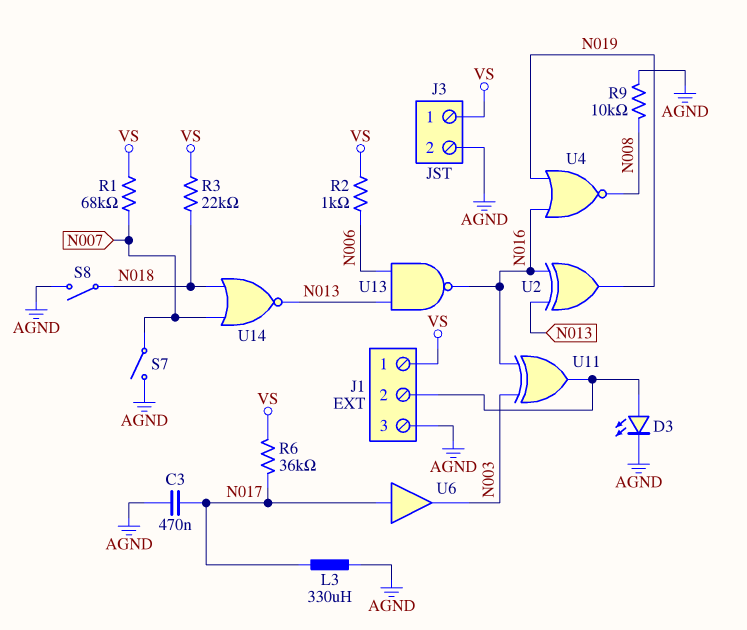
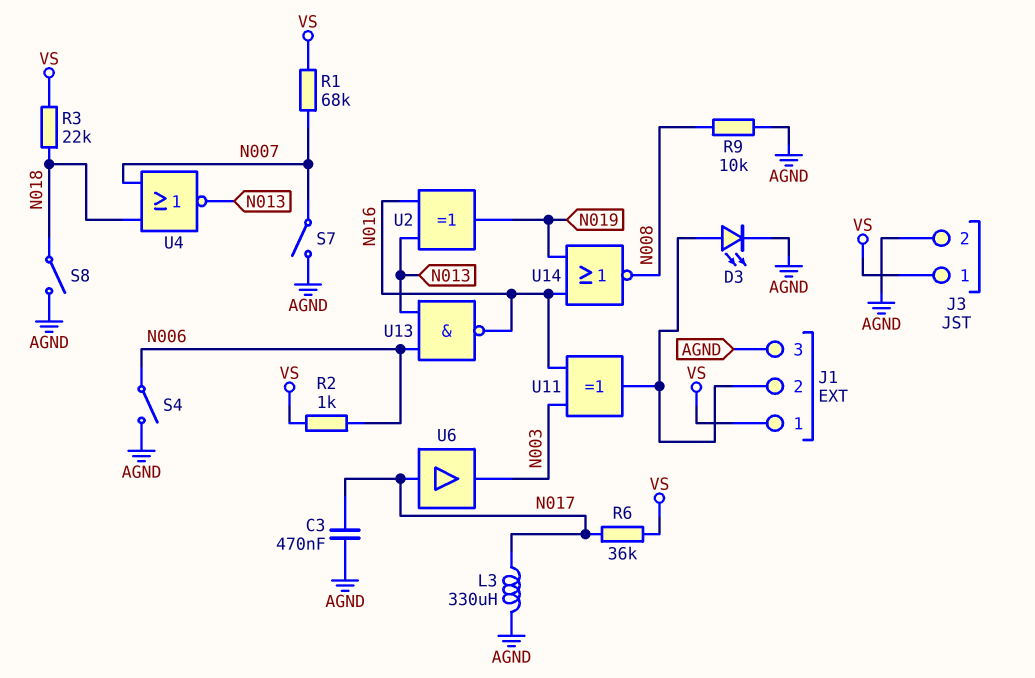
S4: none -> switch (AGND, N006)
U4: NOR (in N016, in N019, out N008) -> NOR (in N007, in N018, out N013)
U14: NOR (in N007, in N018, out N013) -> NOR (in N016, in N019, out N008)

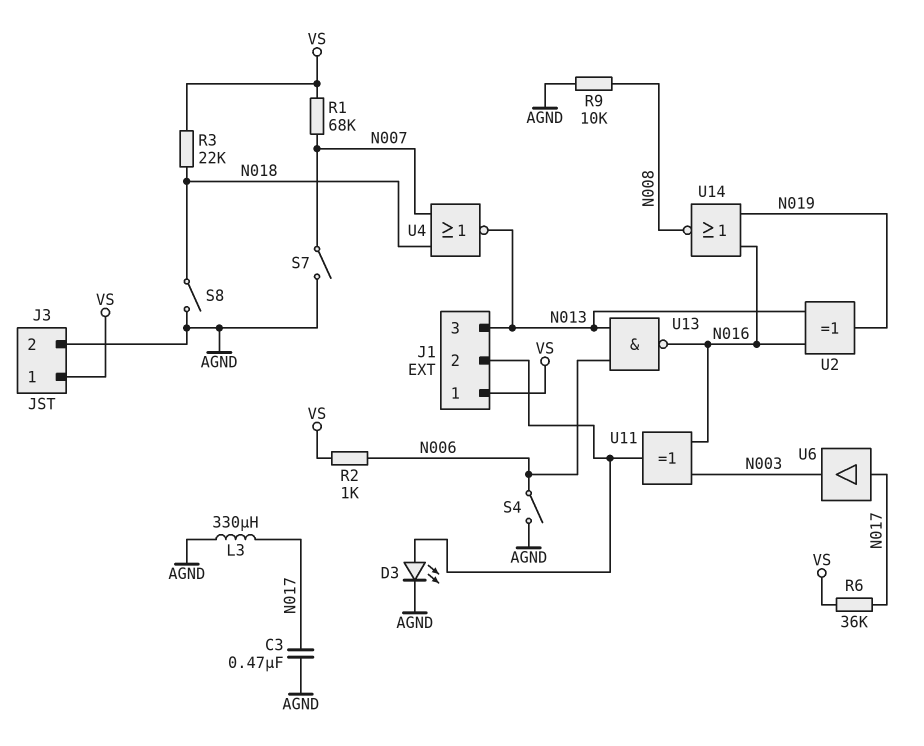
J1 pin 3: AGND -> N013

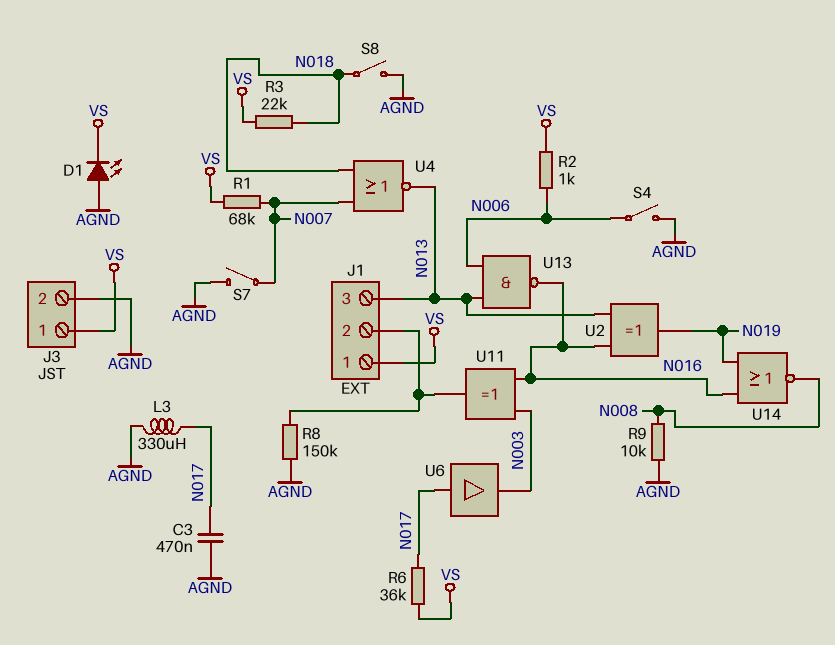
D1: none -> LED (A AGND, K VS)
D3: LED (A J1/2, K AGND) -> none
R8: none -> 150k (AGND, J1/2)

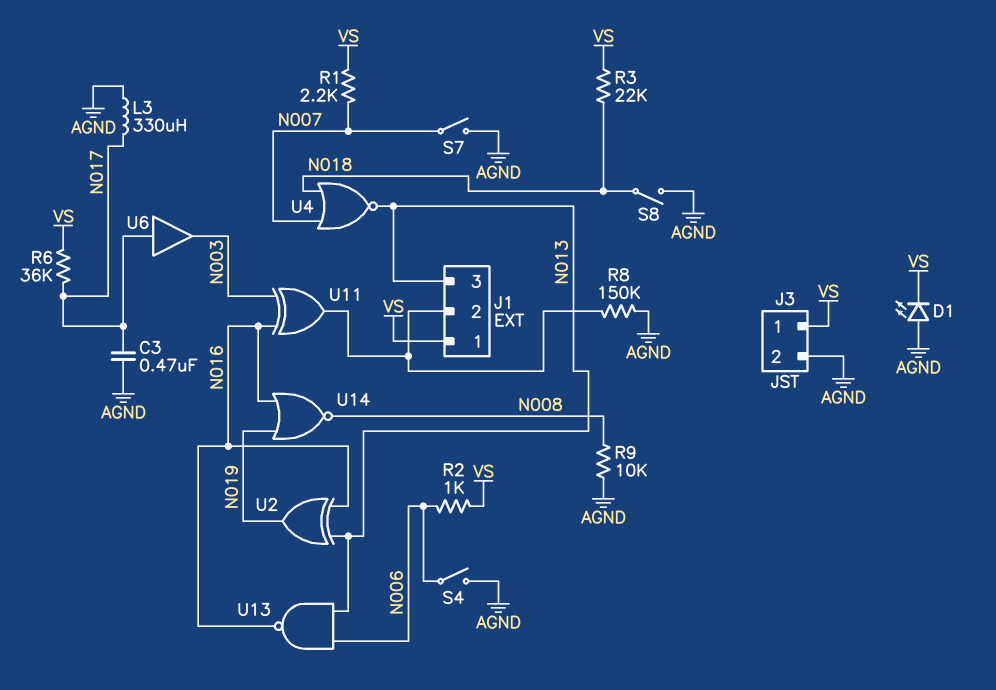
R1: 68k (N007, VS) -> 2.2k (N007, VS)

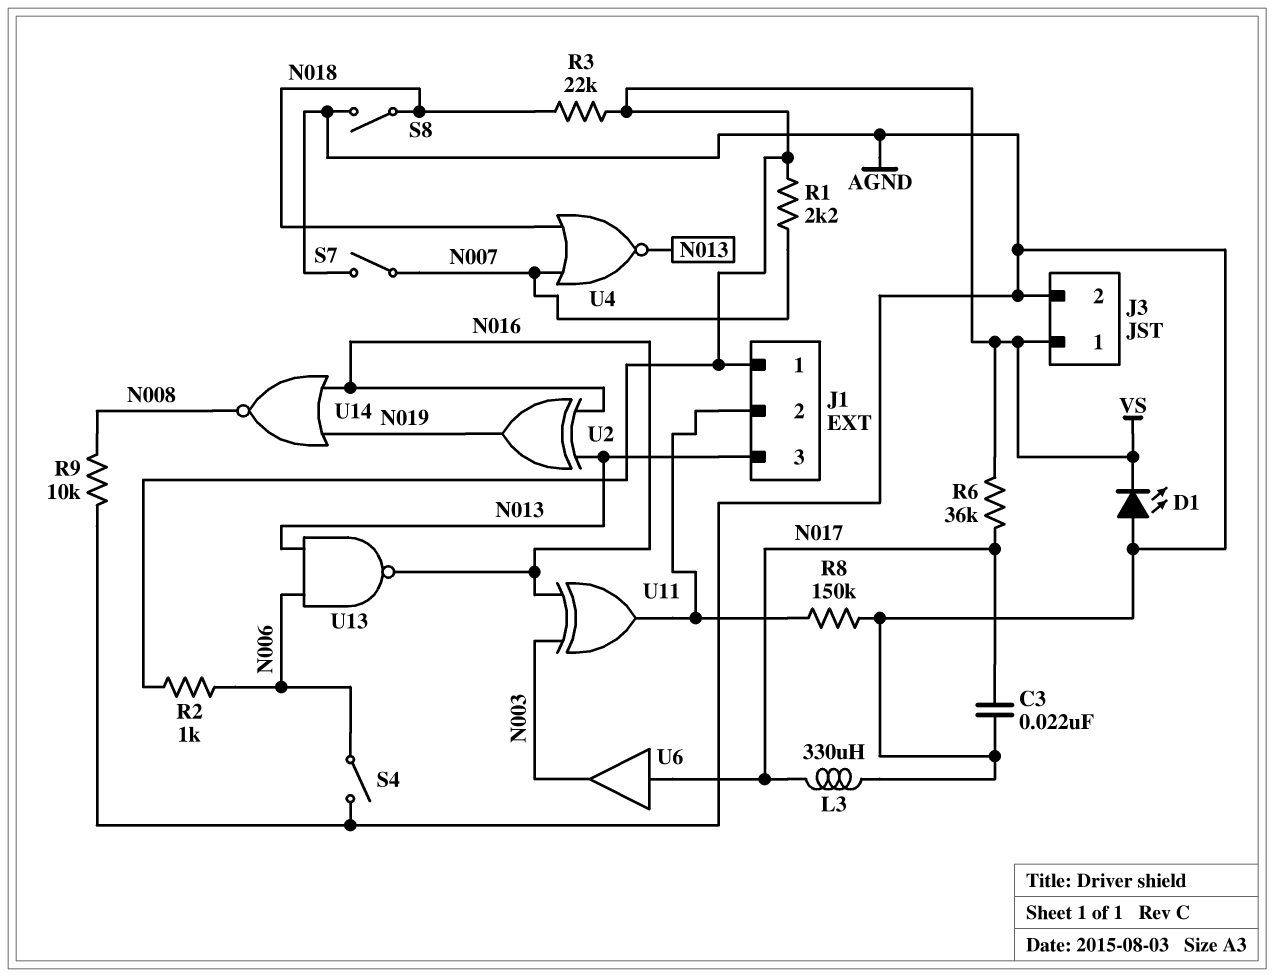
C3: 470nF (AGND, N017) -> 22nF (AGND, N017)

